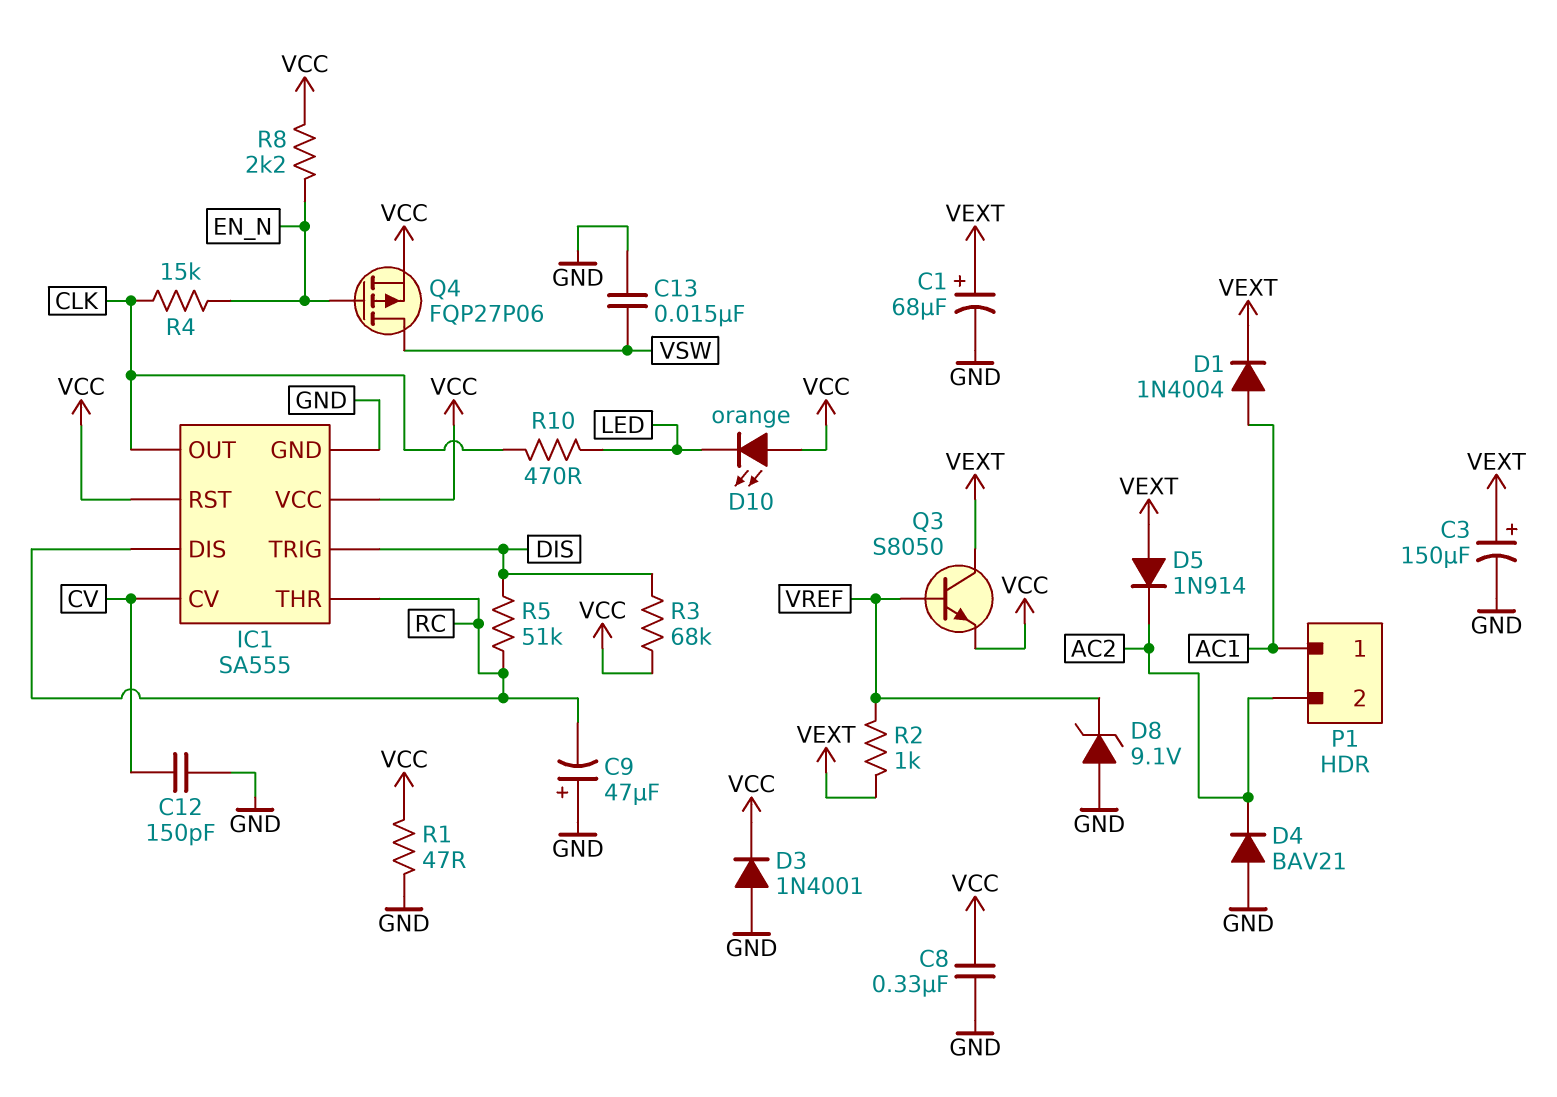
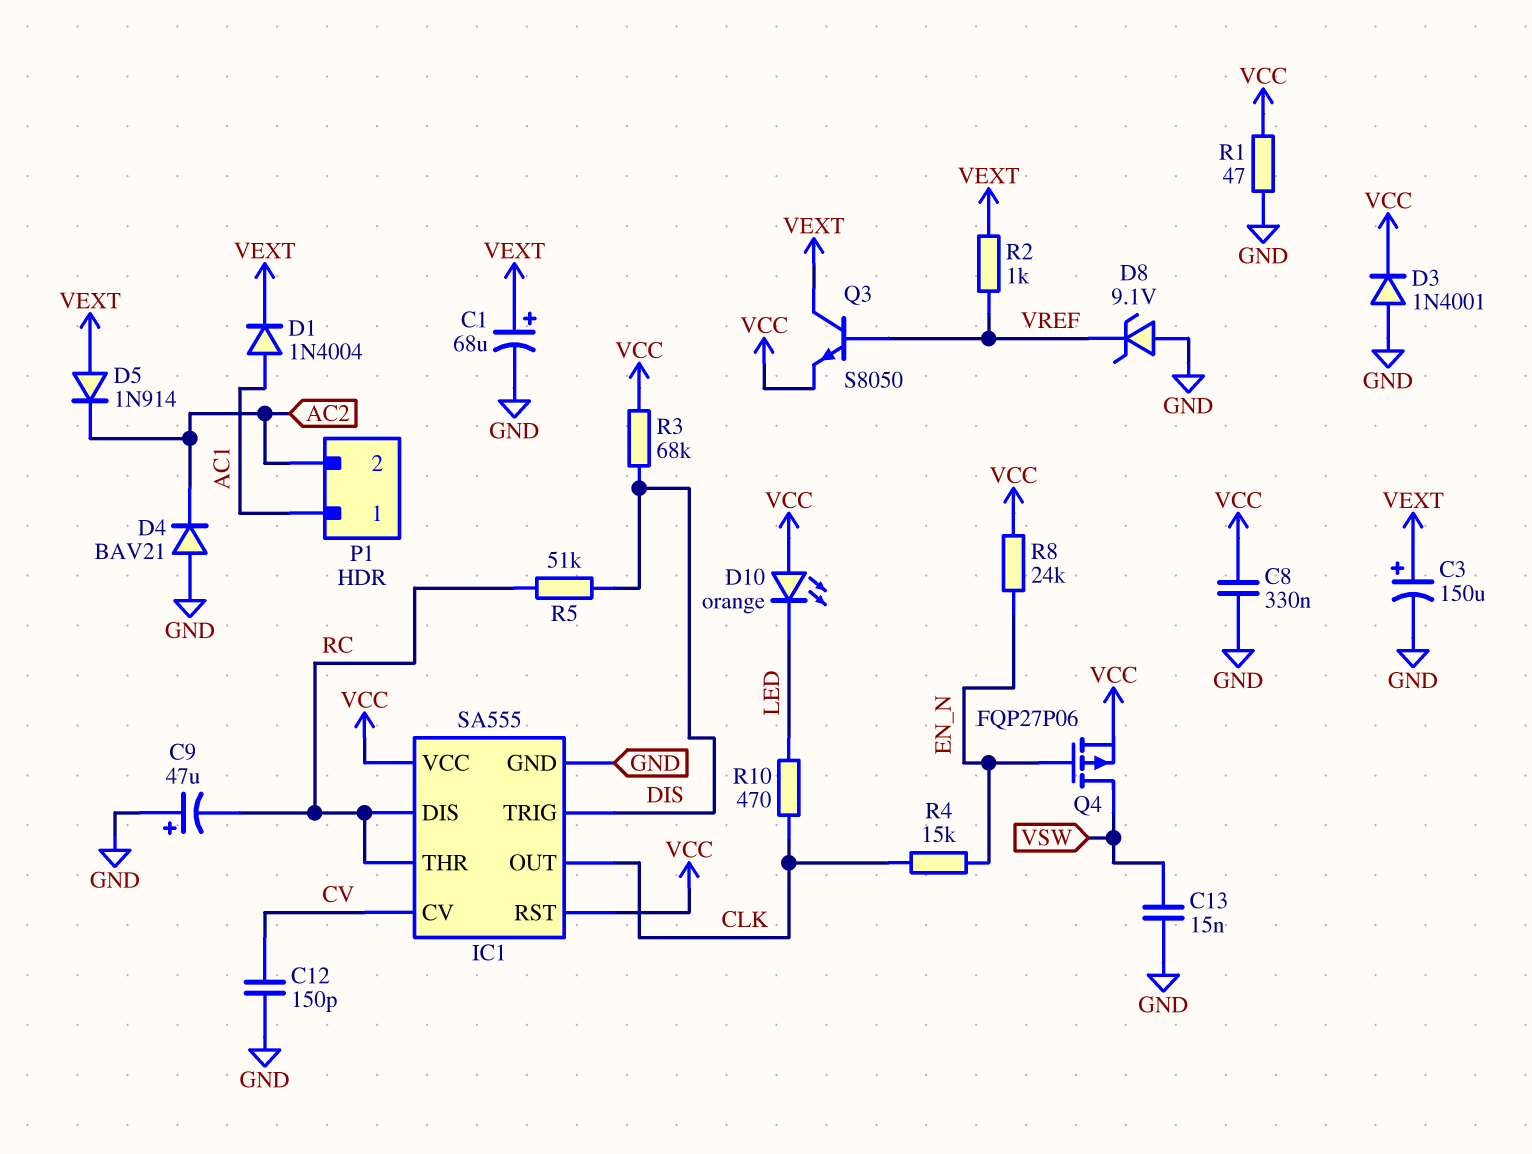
R8: 2.2k (EN_N, VCC) -> 24k (EN_N, VCC)

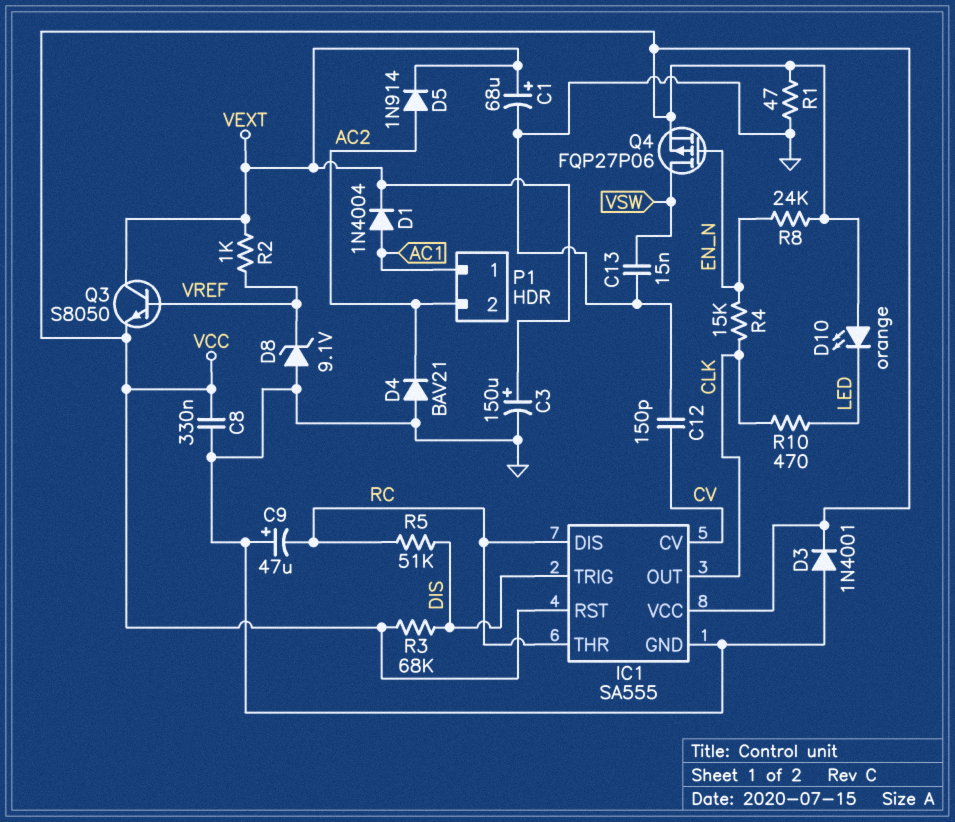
D5: diode 1N914 (A VEXT, K AC2) -> diode 1N914 (A AC2, K VEXT)

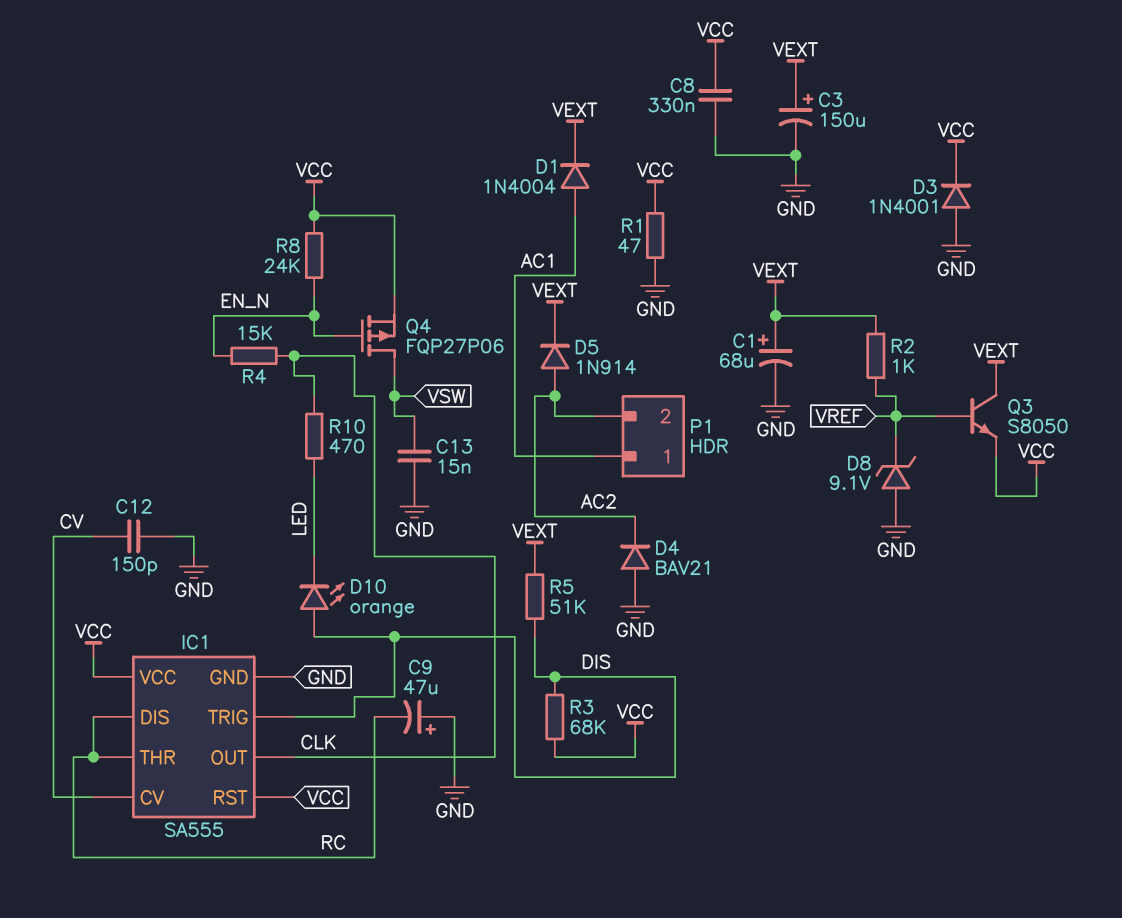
D10: LED orange (A VCC, K LED) -> LED orange (A DIS, K LED)
R5: 51k (DIS, RC) -> 51k (DIS, VEXT)

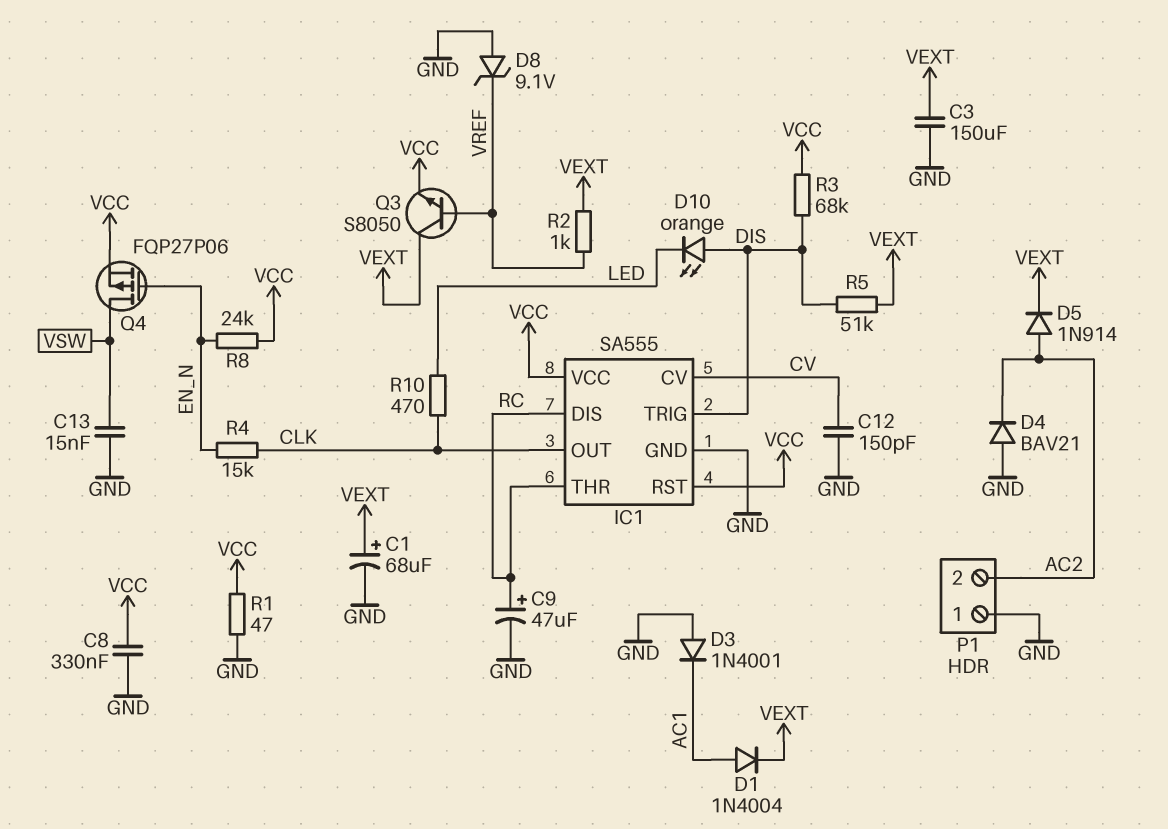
C3: 150uF (plus VEXT, minus GND) -> 150uF (GND, VEXT)
C9: 47uF (plus GND, minus RC) -> 47uF (plus RC, minus GND)
D3: diode 1N4001 (A GND, K VCC) -> diode 1N4001 (A GND, K AC1)
P1 pin 1: AC1 -> GND

